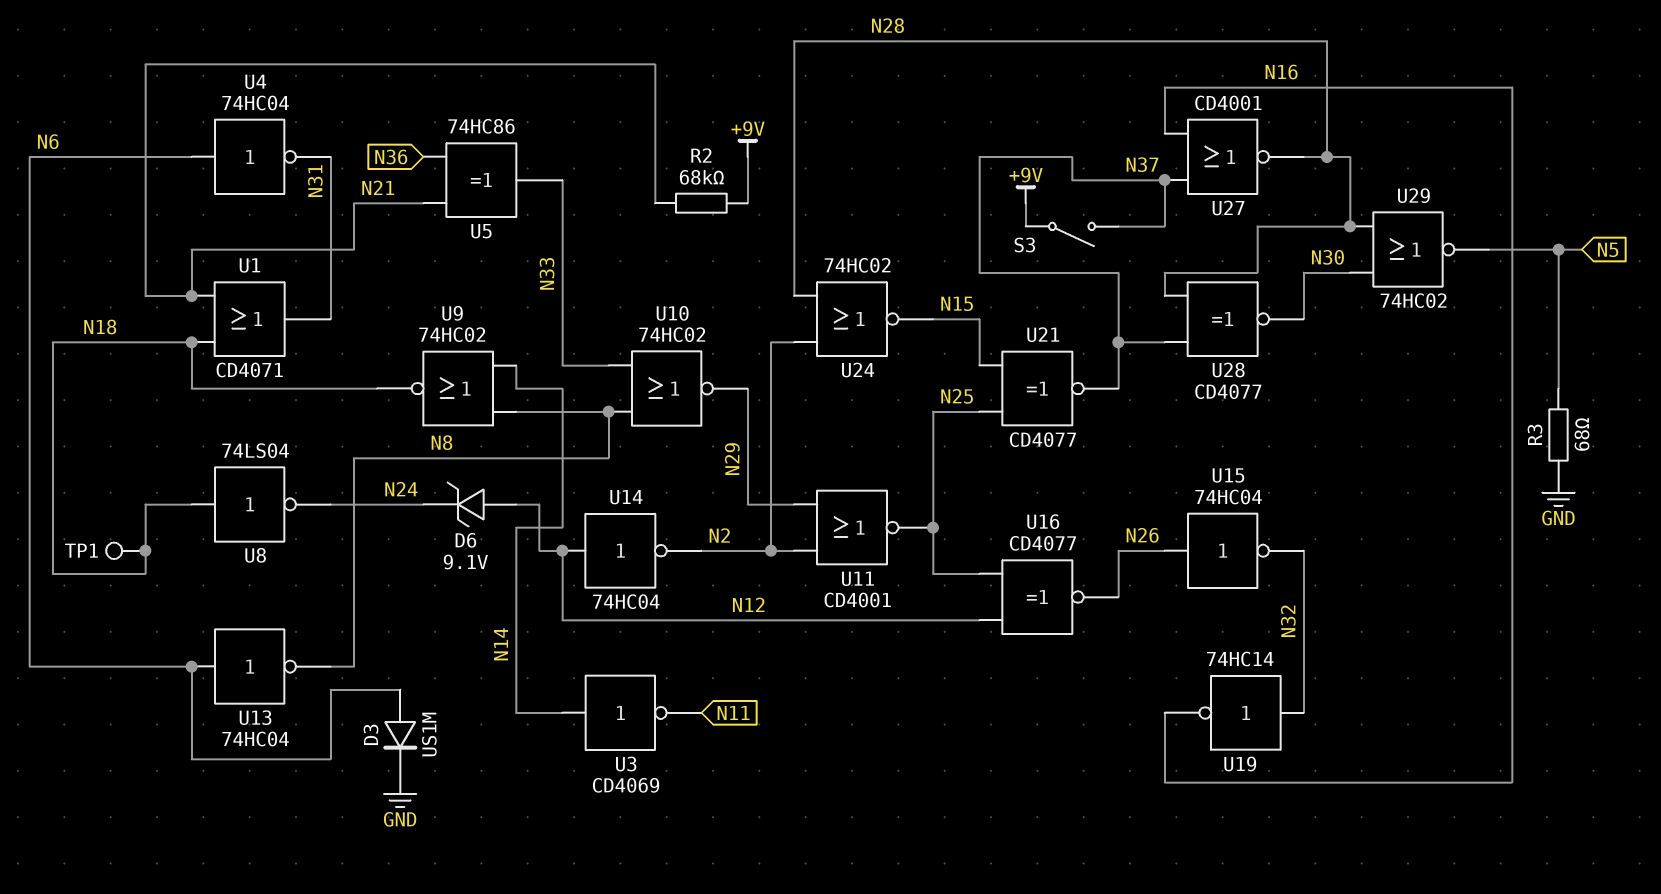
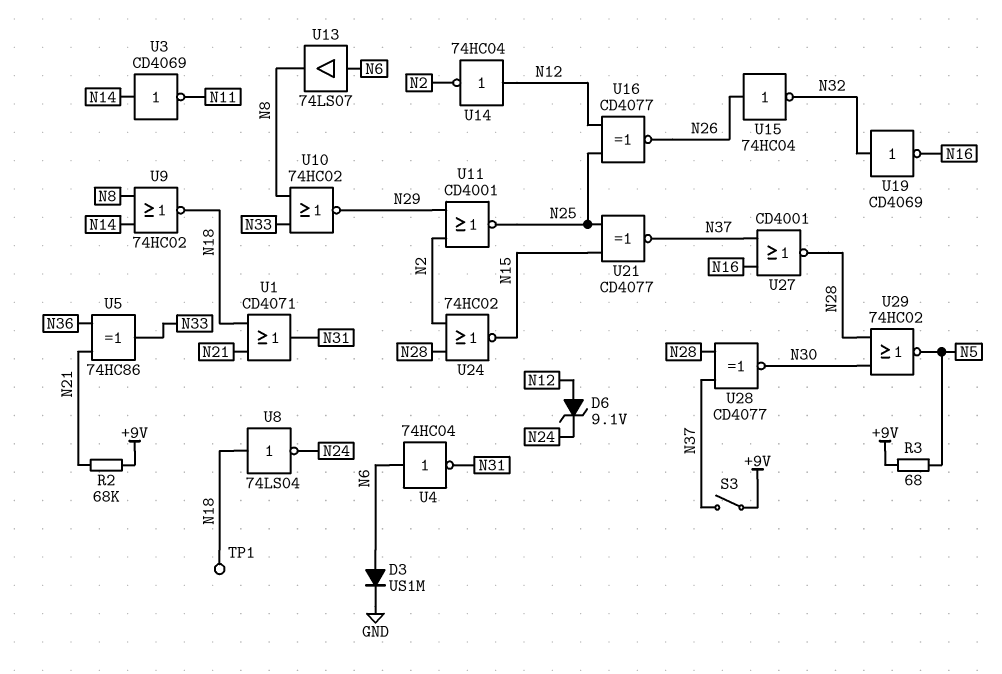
R3: 68 (GND, N5) -> 68 (+9V, N5)
U13: NOT 74HC04 (in N6, out N8) -> buffer 74LS07 (in N6, out N8)
U19: NOT 74HC14 (in N32, out N16) -> NOT CD4069 (in N32, out N16)

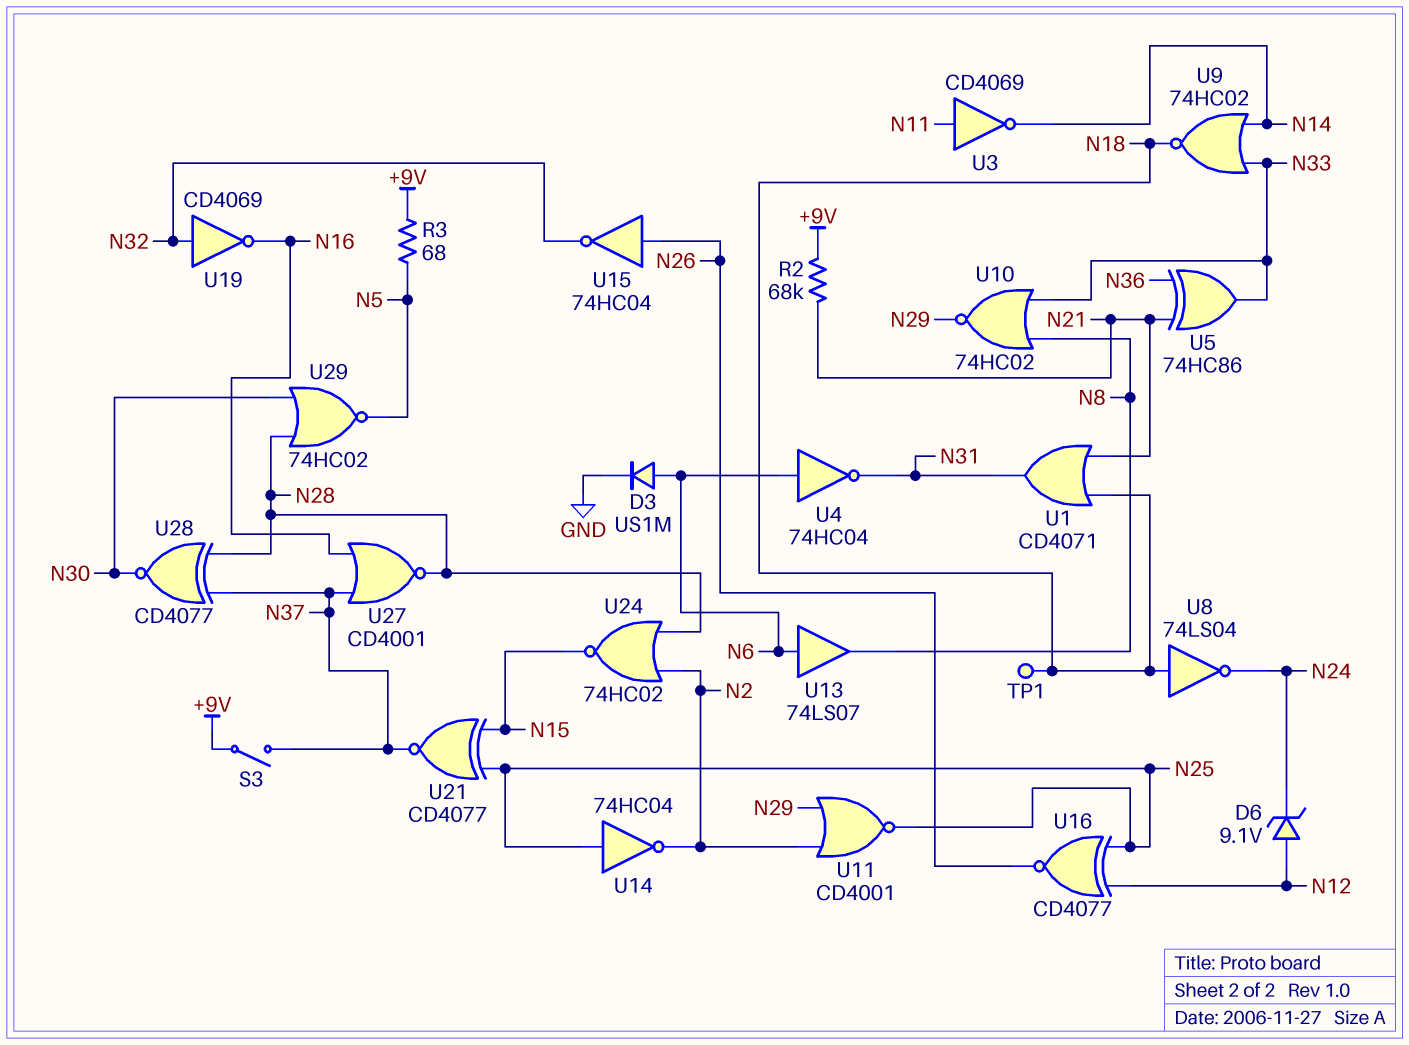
U3: NOT CD4069 (in N14, out N11) -> NOT CD4069 (in N11, out N14)
U9: NOR 74HC02 (in N8, in N14, out N18) -> NOR 74HC02 (in N14, in N33, out N18)
U14: NOT 74HC04 (in N12, out N2) -> NOT 74HC04 (in N25, out N2)

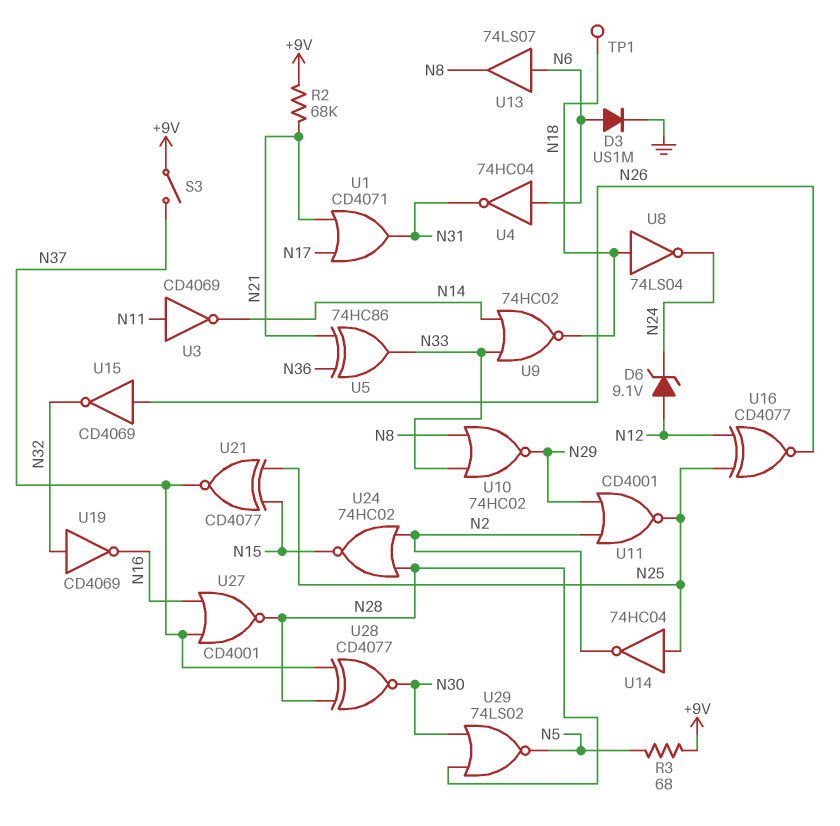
U1: OR CD4071 (in N18, in N21, out N31) -> OR CD4071 (in N17, in N21, out N31)
U15: NOT 74HC04 (in N26, out N32) -> NOT CD4069 (in N26, out N32)
U29: NOR 74HC02 (in N28, in N30, out N5) -> NOR 74LS02 (in N28, in N30, out N5)

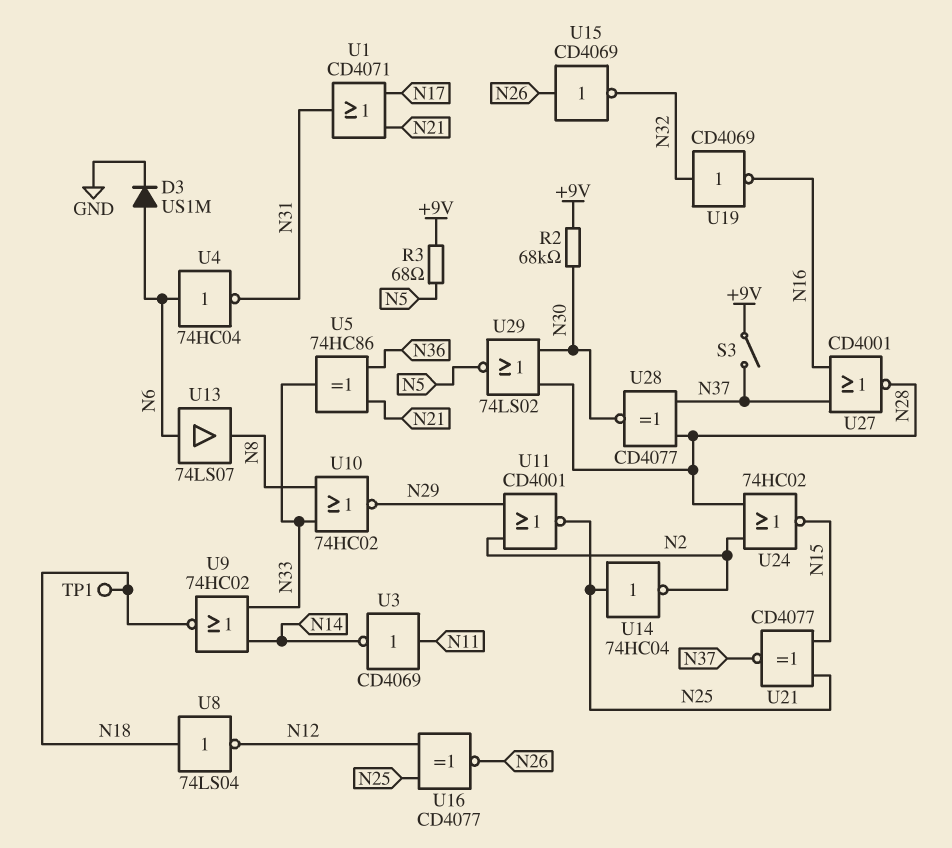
D6: zener 9.1V (A N12, K N24) -> none
R2: 68k (+9V, N21) -> 68k (+9V, N30)
U8: NOT 74LS04 (in N18, out N24) -> NOT 74LS04 (in N18, out N12)

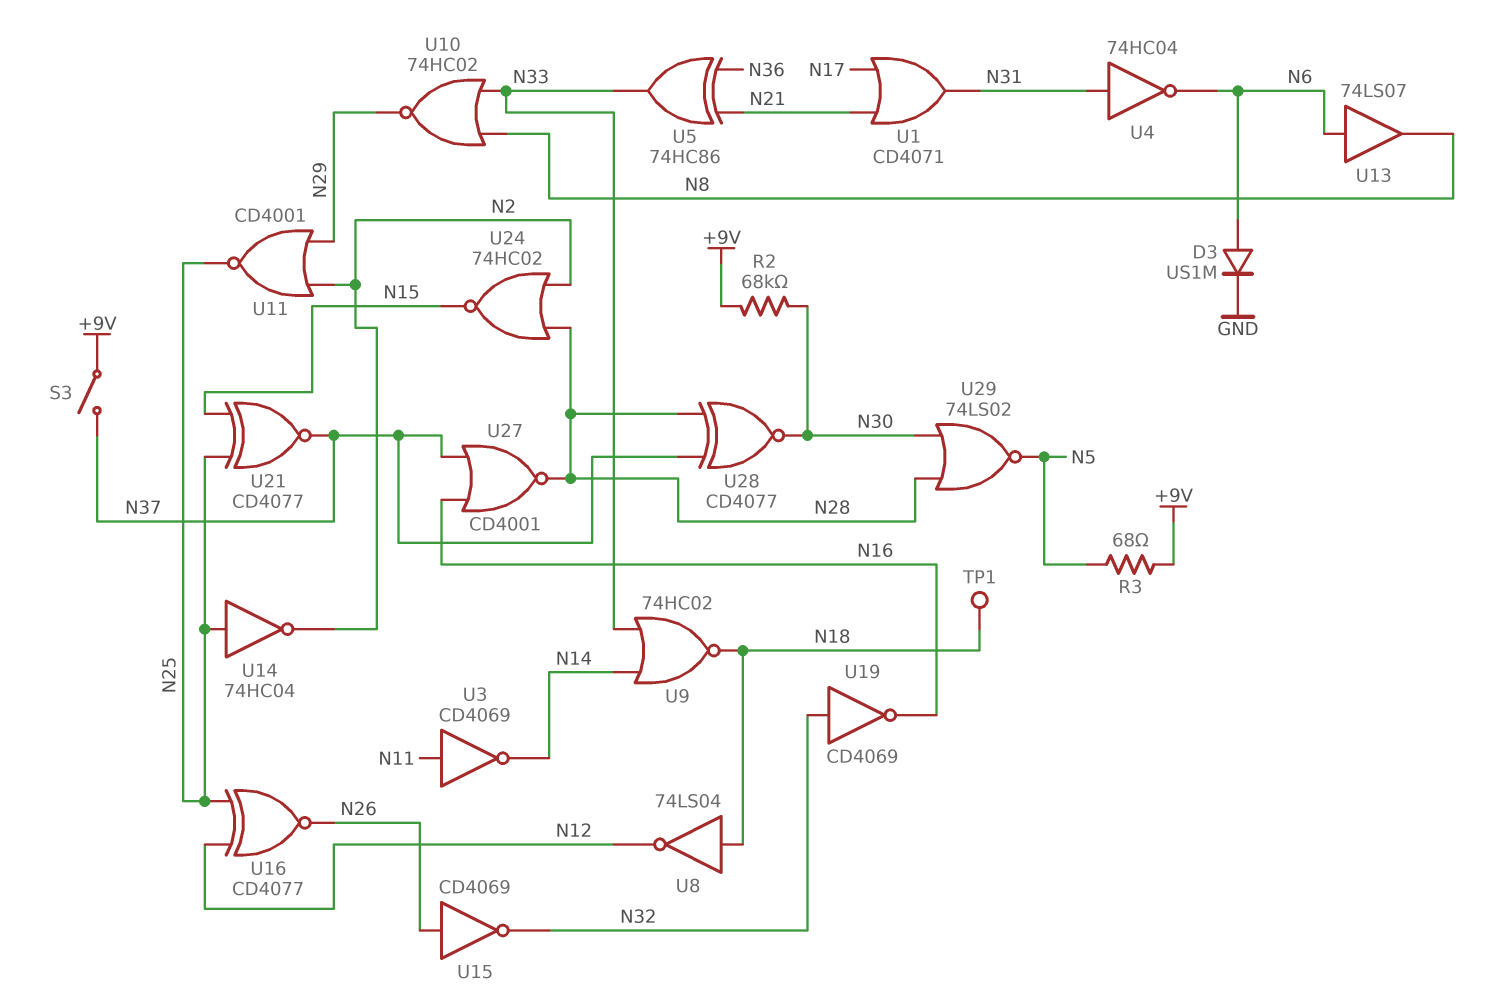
U4: NOT 74HC04 (in N6, out N31) -> NOT 74HC04 (in N31, out N6)

